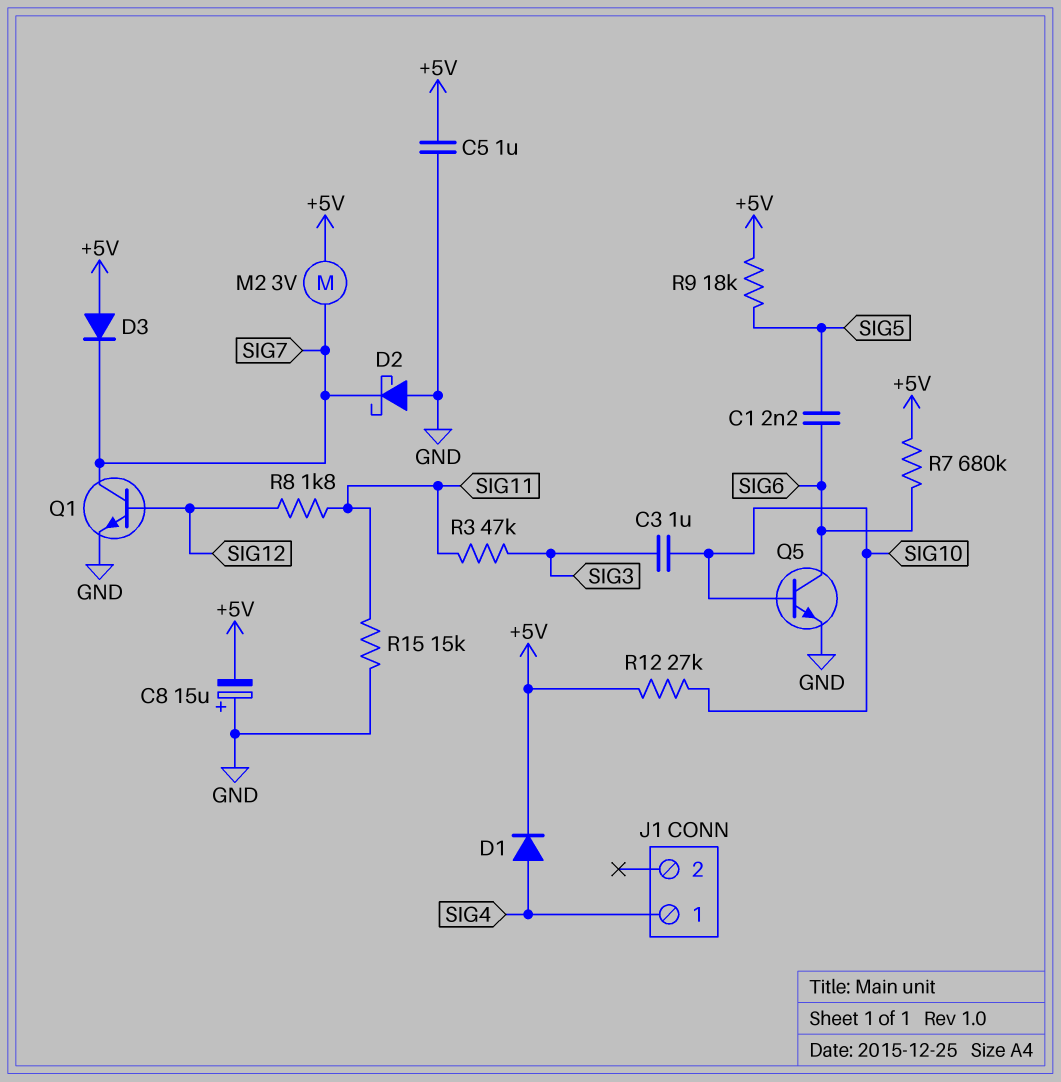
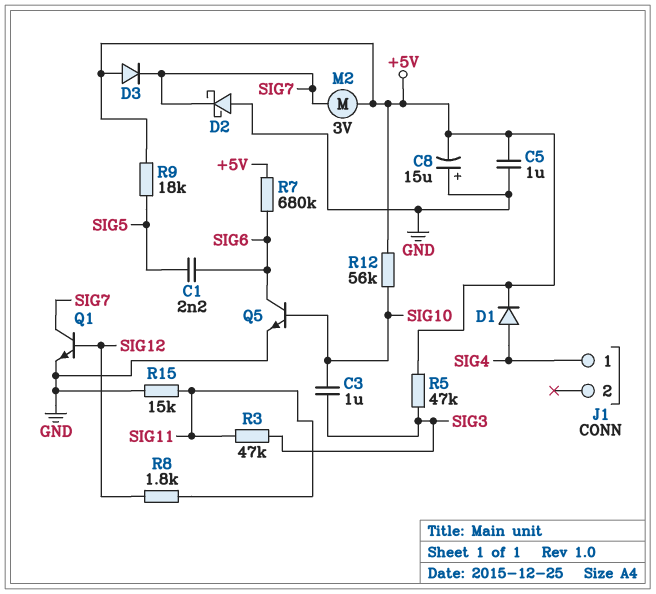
R5: none -> 47k (+5V, SIG3)
R12: 27k (+5V, SIG10) -> 56k (+5V, SIG10)

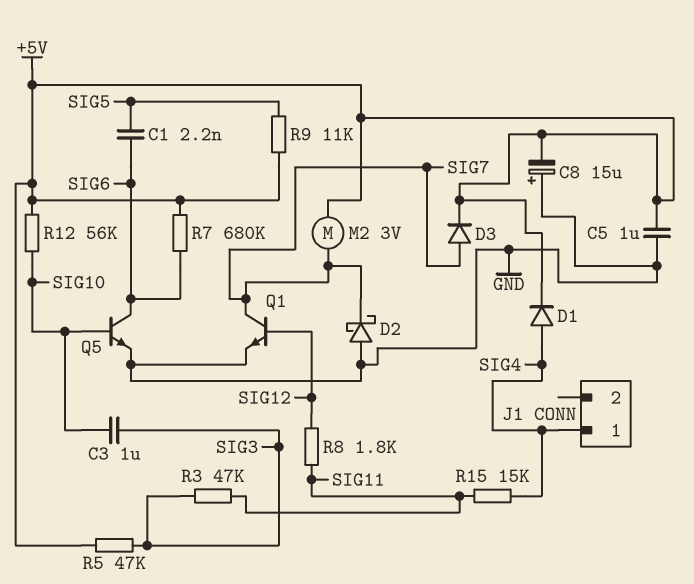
D3: diode (A +5V, K SIG7) -> diode (A SIG7, K +5V)
R9: 18k (+5V, SIG5) -> 11k (+5V, SIG5)
R15: 15k (GND, SIG11) -> 15k (SIG4, SIG11)

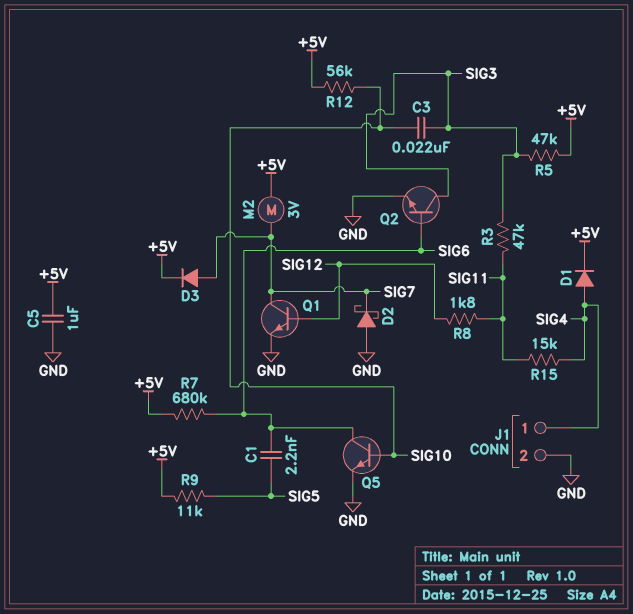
C3: 1uF (SIG3, SIG10) -> 22nF (SIG3, SIG10)
C8: 15uF (plus GND, minus +5V) -> none
J1 pin 2: none -> GND
Q2: none -> NPN (B SIG6, C SIG3, E GND)

